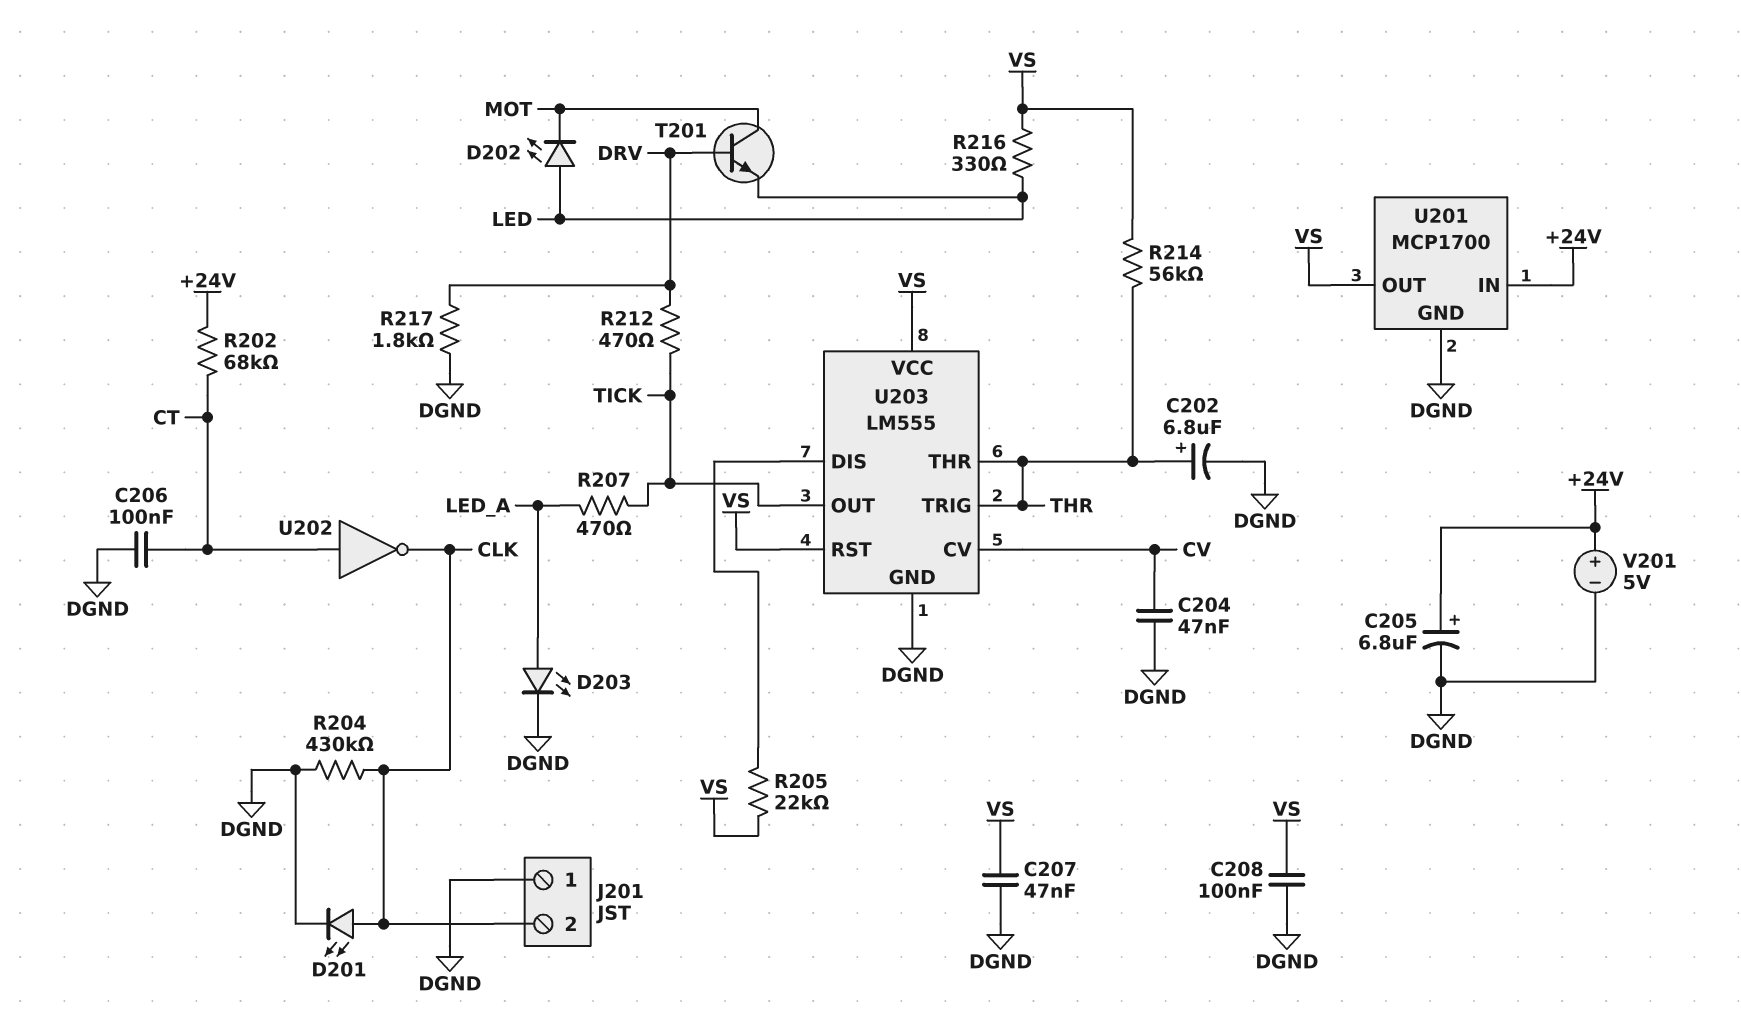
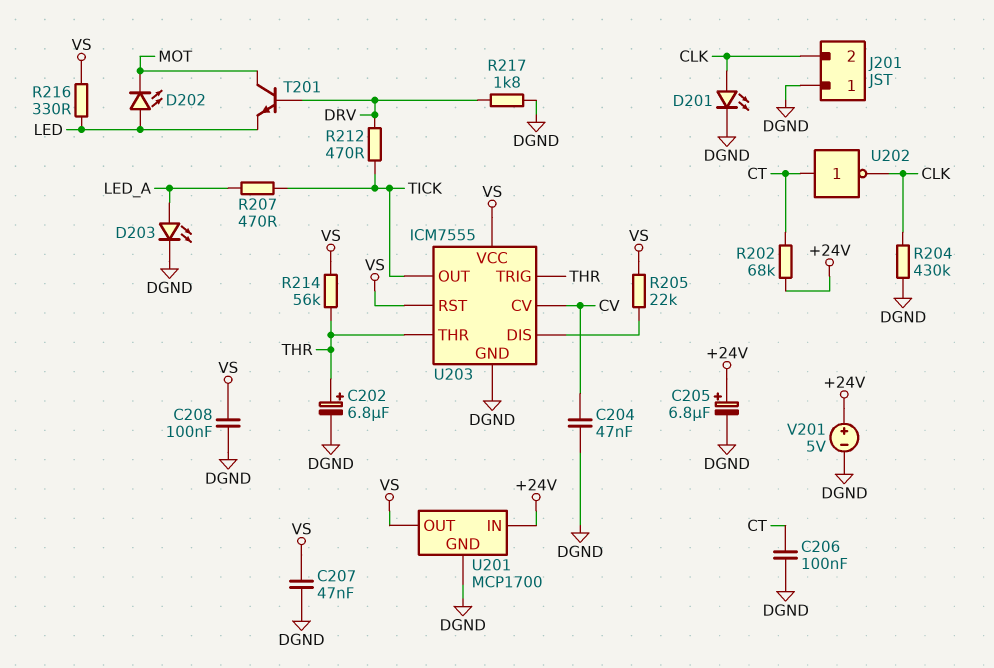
U203: LM555 -> ICM7555

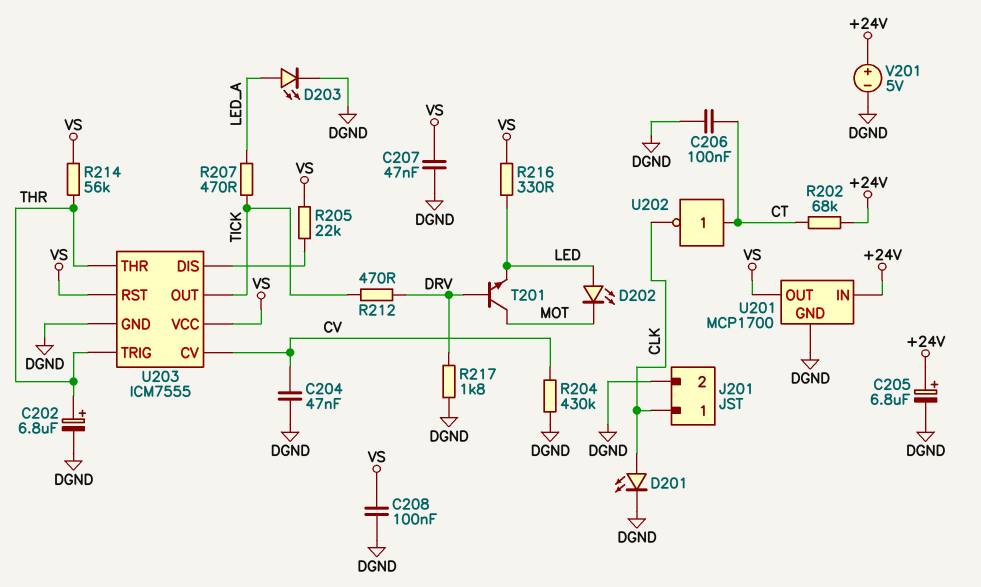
J201 pin 1: DGND -> CLK
J201 pin 2: CLK -> DGND
R204: 430k (CLK, DGND) -> 430k (CV, DGND)

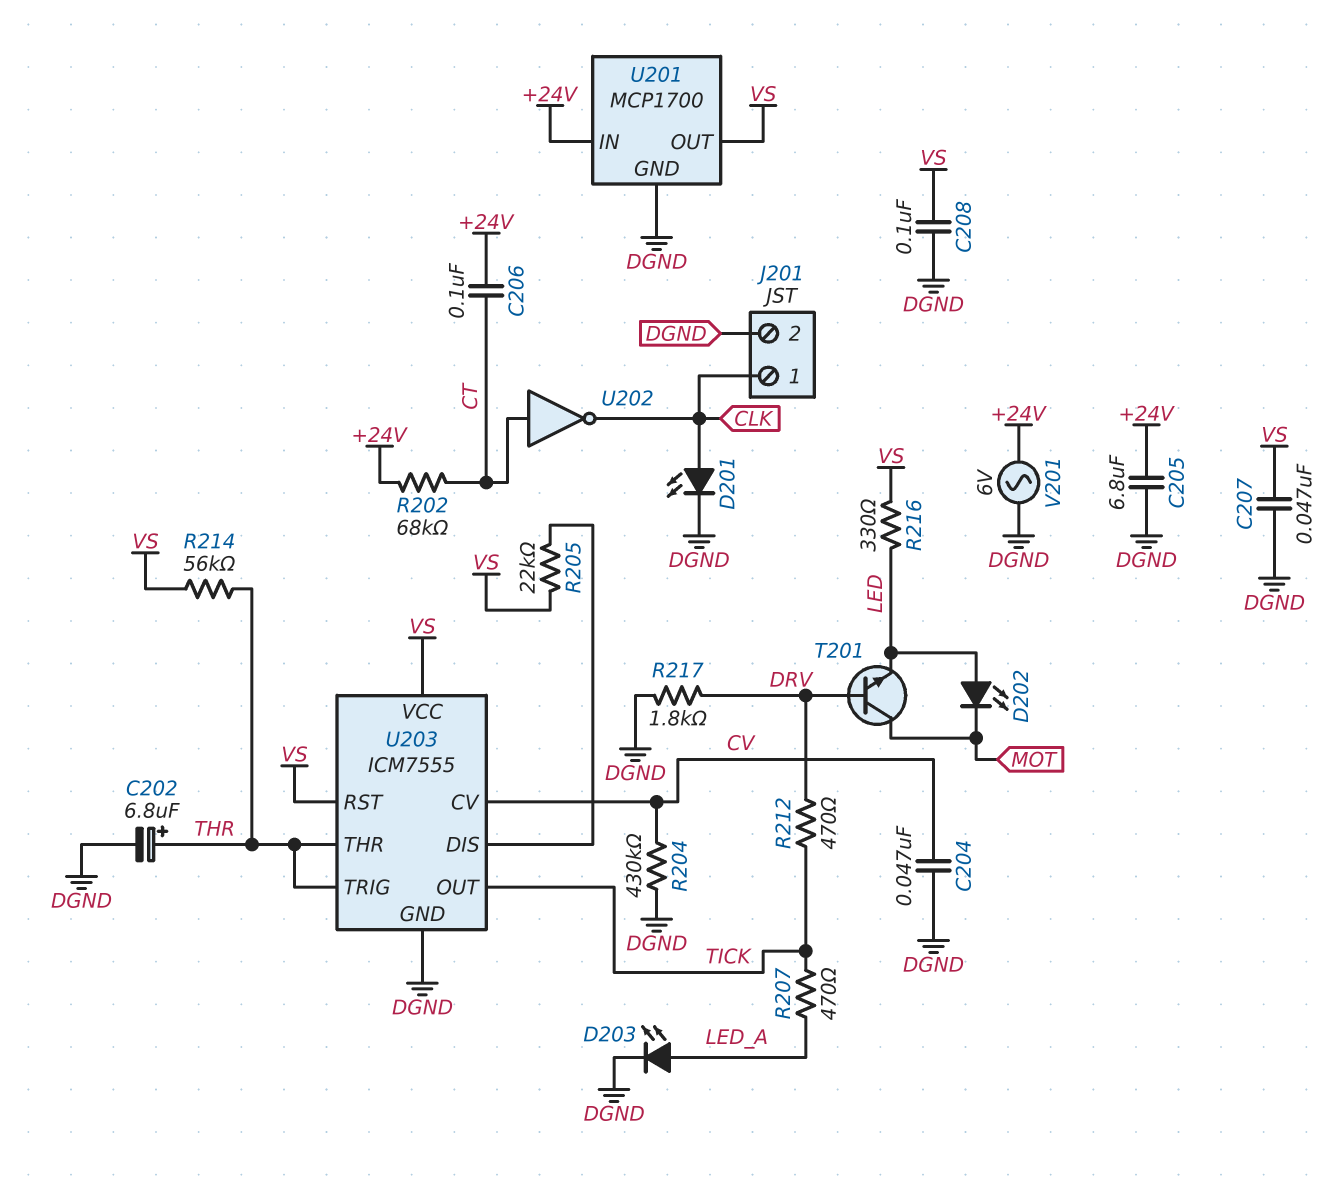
C205: 6.8uF (plus +24V, minus DGND) -> 6.8uF (+24V, DGND)
C206: 100nF (CT, DGND) -> 100nF (+24V, CT)
V201: 5V (plus +24V, minus DGND) -> AC 6V (+24V, DGND)

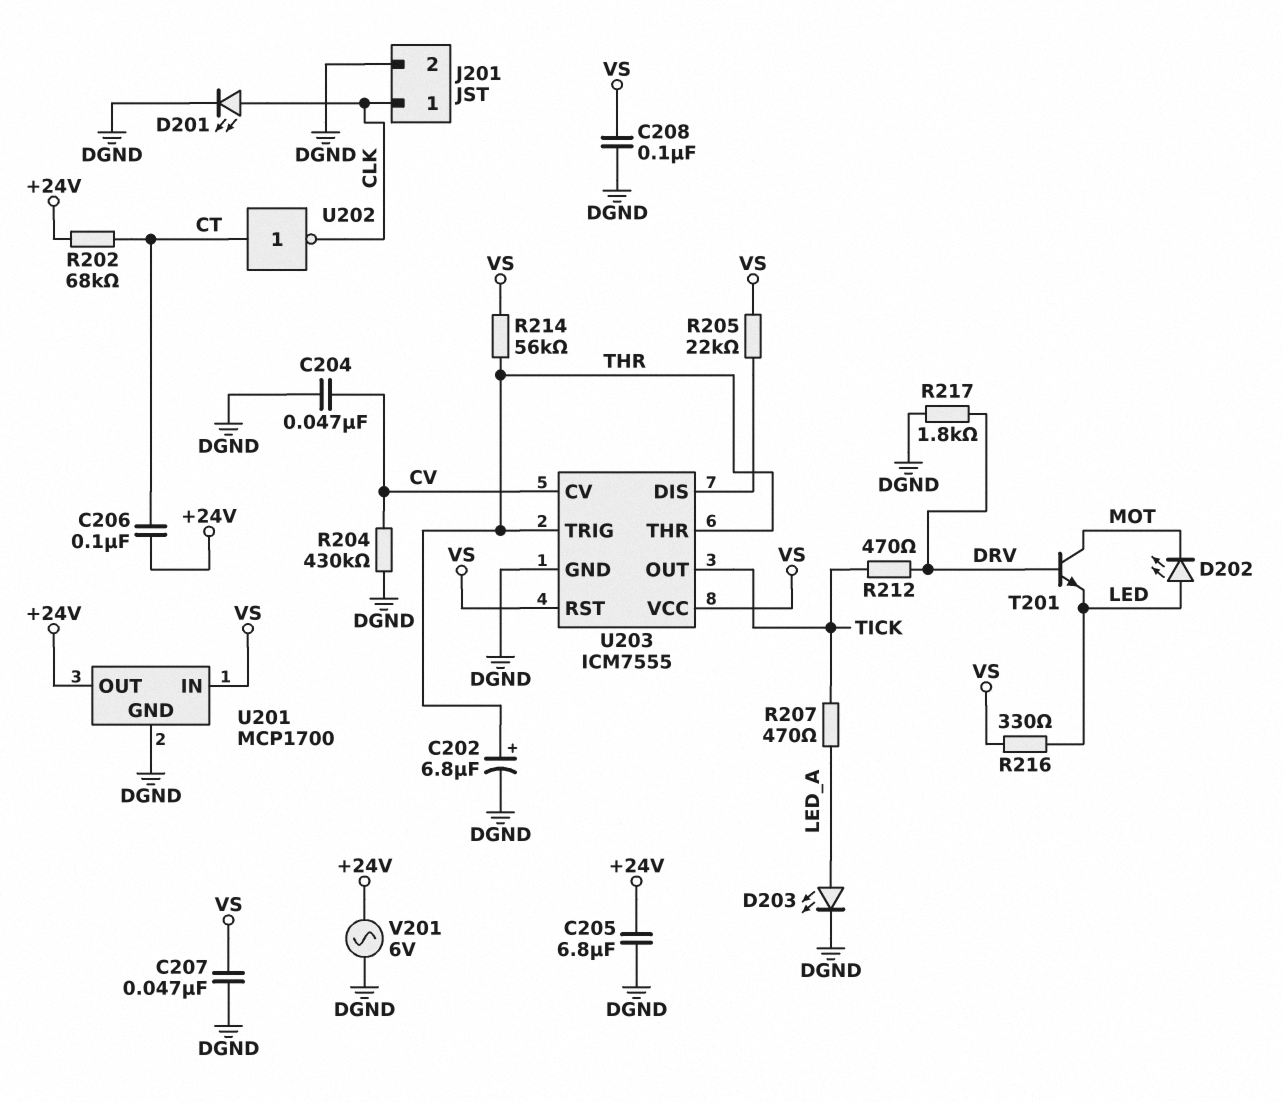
U201 pin IN: +24V -> VS
U201 pin OUT: VS -> +24V

